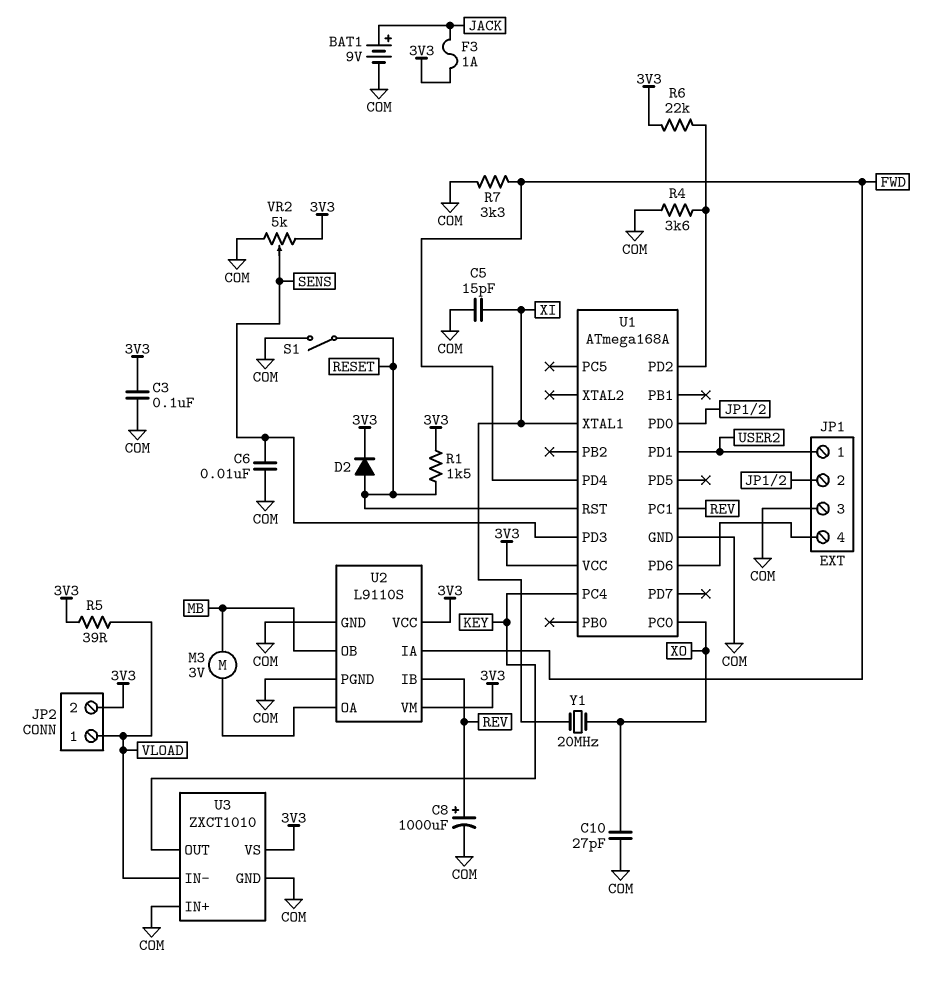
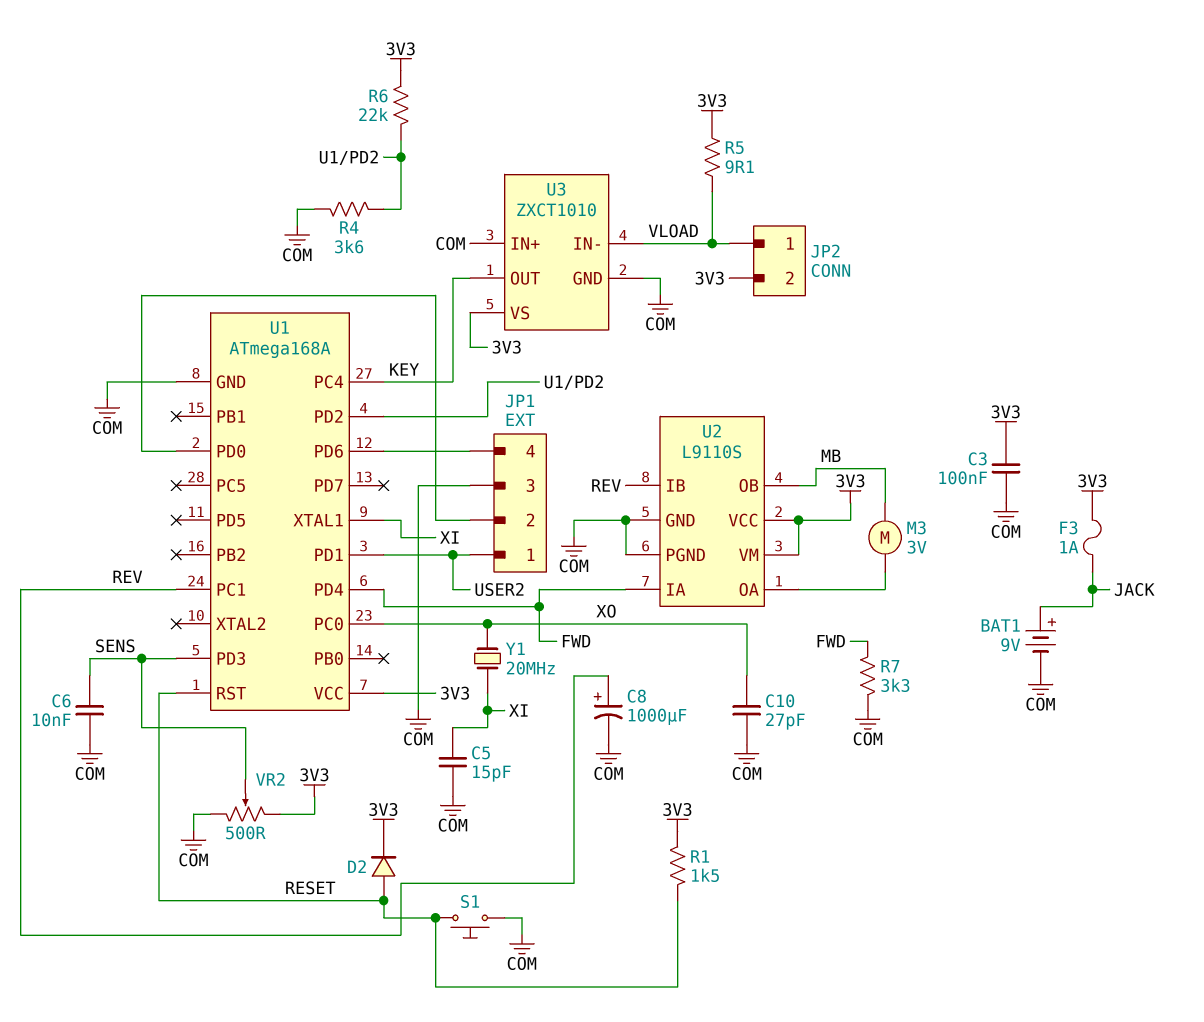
R5: 39 (3V3, VLOAD) -> 9.1 (3V3, VLOAD)
S1: switch (COM, RESET) -> button (COM, RESET)
VR2: 5k (3V3, COM, wiper SENS) -> 500 (3V3, COM, wiper SENS)

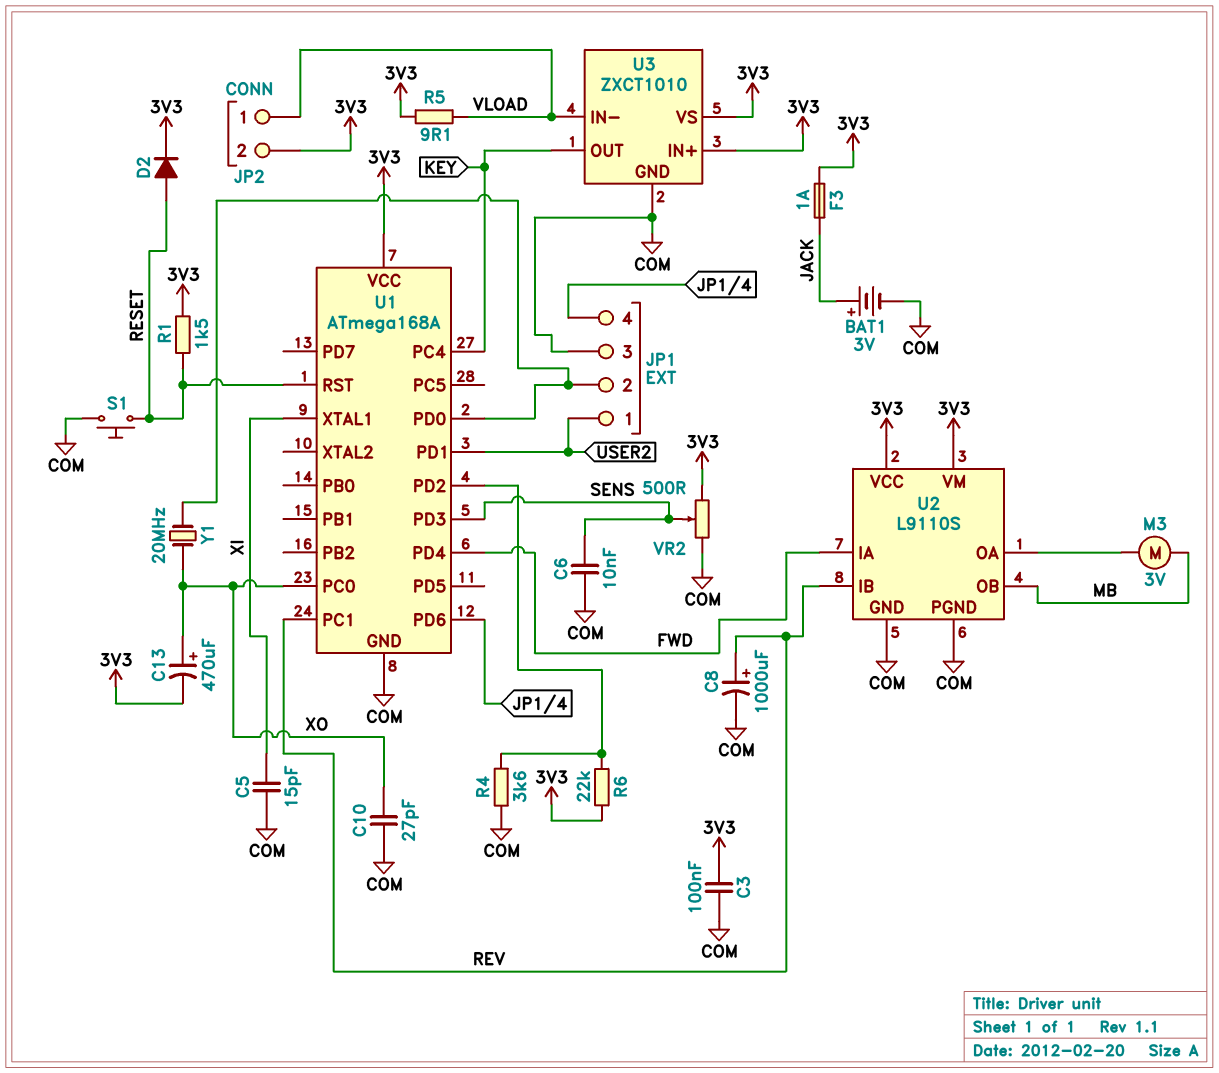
BAT1: 9V (plus JACK, minus COM) -> 3V (plus JACK, minus COM)
C13: none -> 470uF (plus XO, minus 3V3)
R7: 3.3k (COM, FWD) -> none
U3 pin IN+: COM -> 3V3
Y1: 20MHz (XI, XO) -> 20MHz (JP1/2, XO)

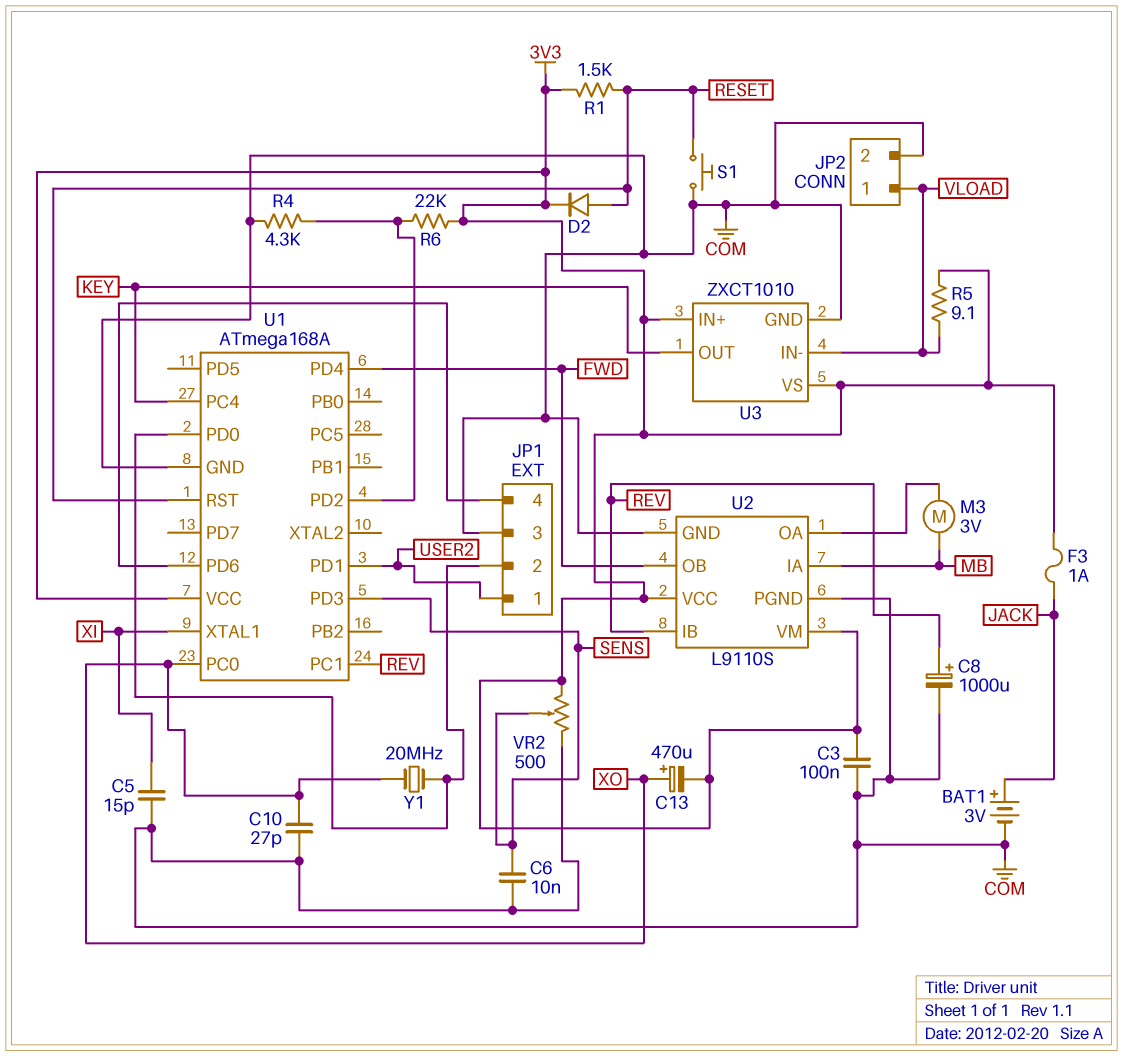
JP2 pin 2: 3V3 -> COM
R4: 3.6k (COM, U1/PD2) -> 4.3k (COM, U1/PD2)
U2 pin IA: FWD -> MB
U2 pin OB: MB -> FWD

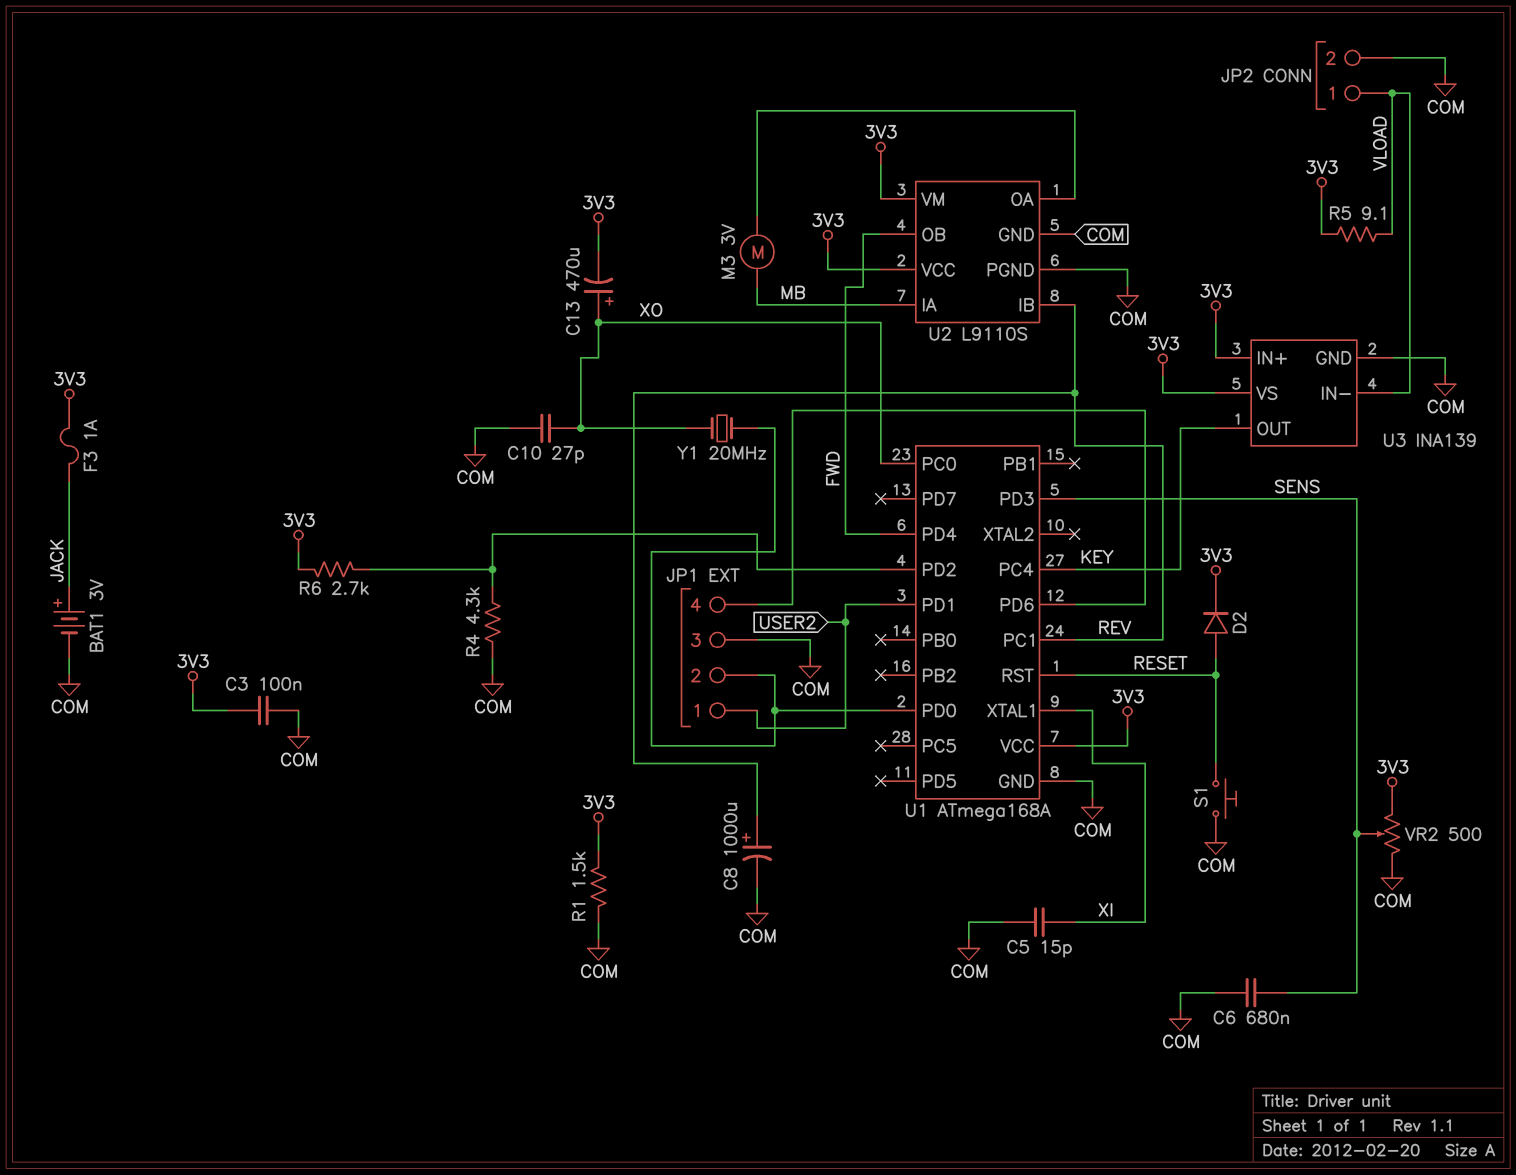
C6: 10nF (COM, SENS) -> 680nF (COM, SENS)
R1: 1.5k (3V3, RESET) -> 1.5k (3V3, COM)
R6: 22k (3V3, U1/PD2) -> 2.7k (3V3, U1/PD2)
U3: ZXCT1010 -> INA139

